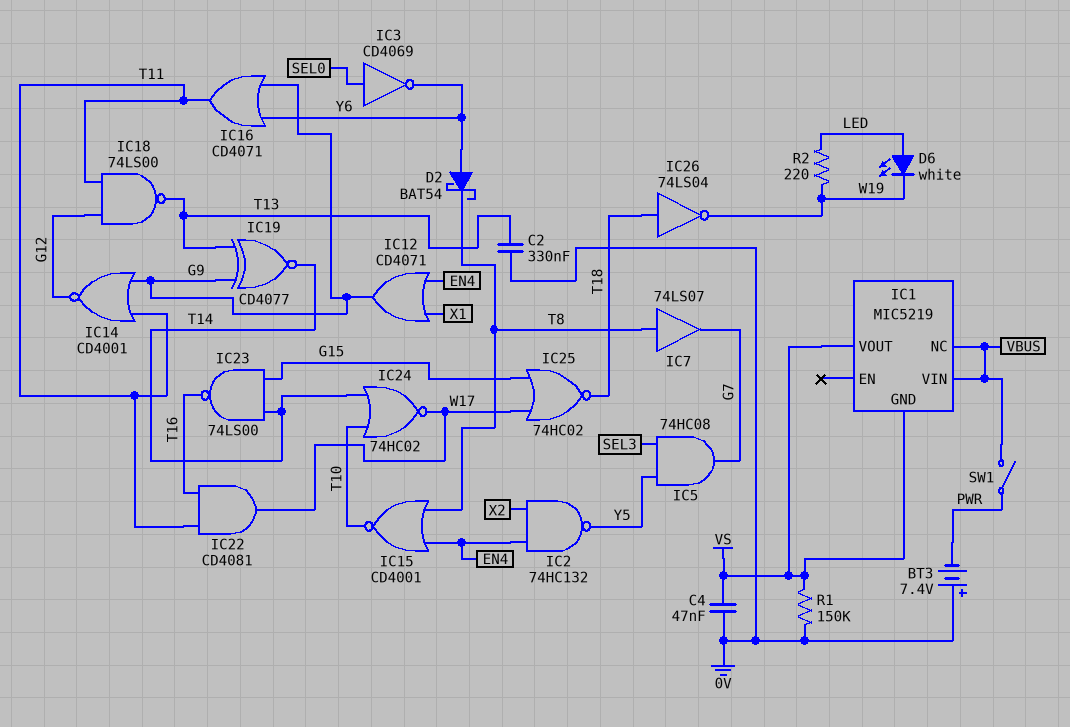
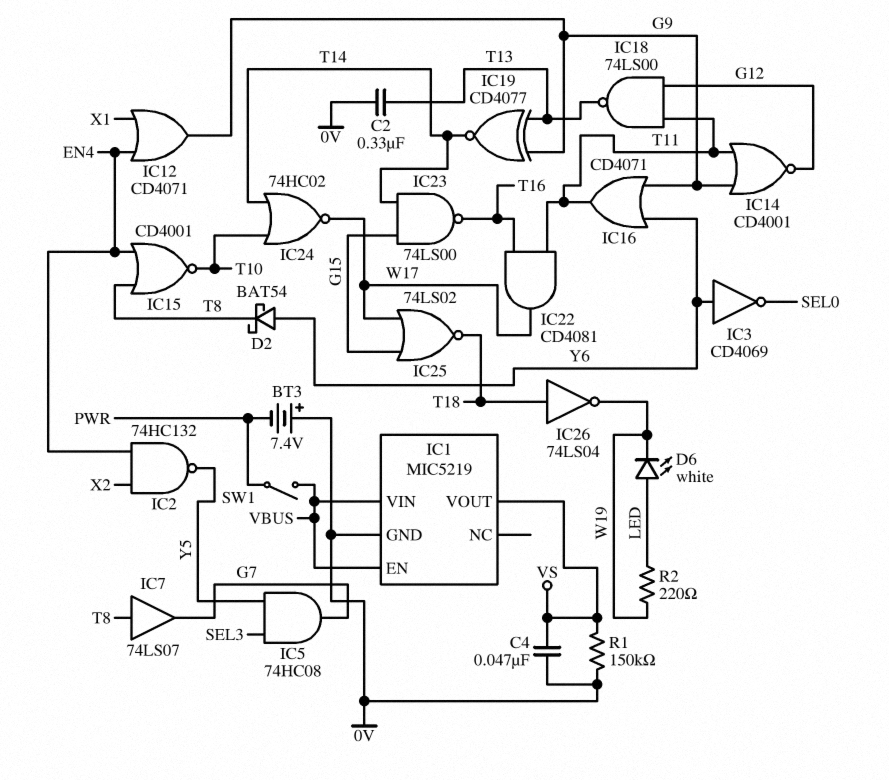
IC1 pin EN: none -> VBUS
IC1 pin GND: VS -> 0V
IC1 pin NC: VBUS -> none
IC3: NOT CD4069 (in SEL0, out Y6) -> NOT CD4069 (in Y6, out SEL0)
IC25: NOR 74HC02 (in G15, in W17, out T18) -> NOR 74LS02 (in G15, in W17, out T18)

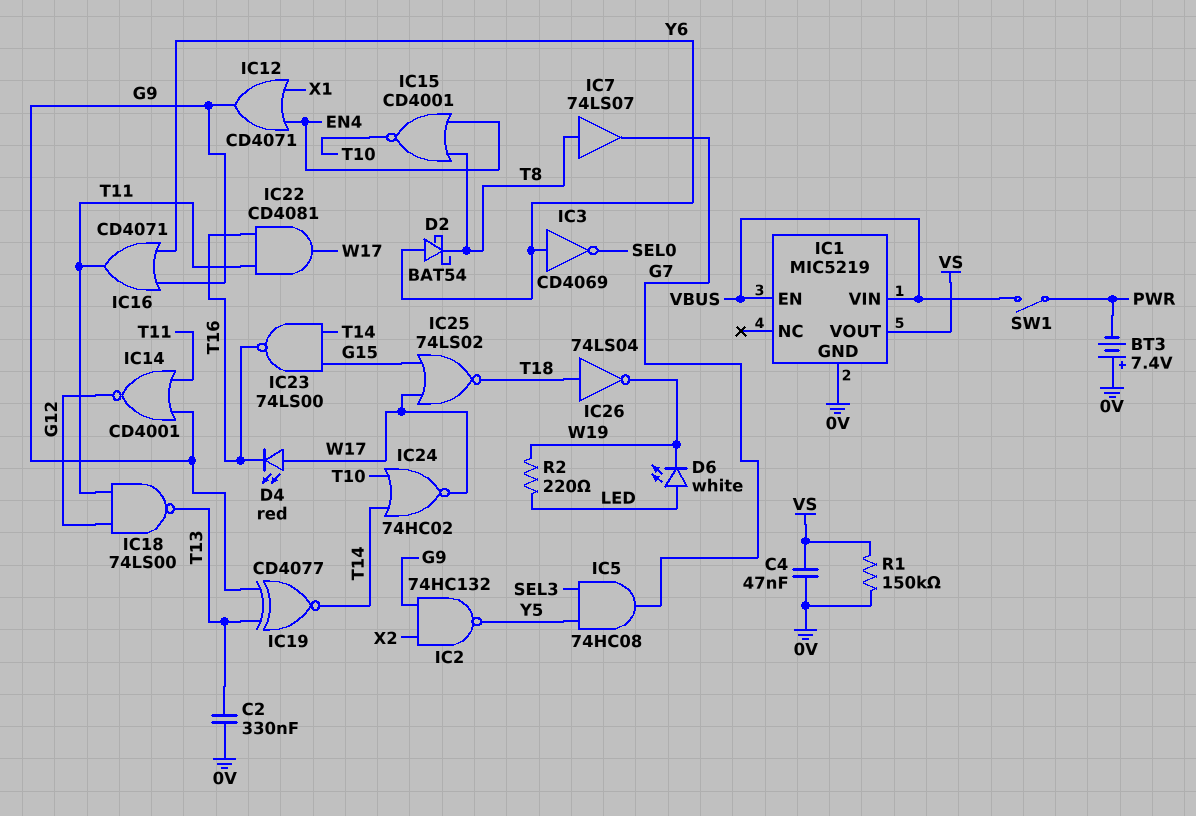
D4: none -> LED red (A W17, K T16)
IC2: NAND 74HC132 (in EN4, in X2, out Y5) -> NAND 74HC132 (in G9, in X2, out Y5)

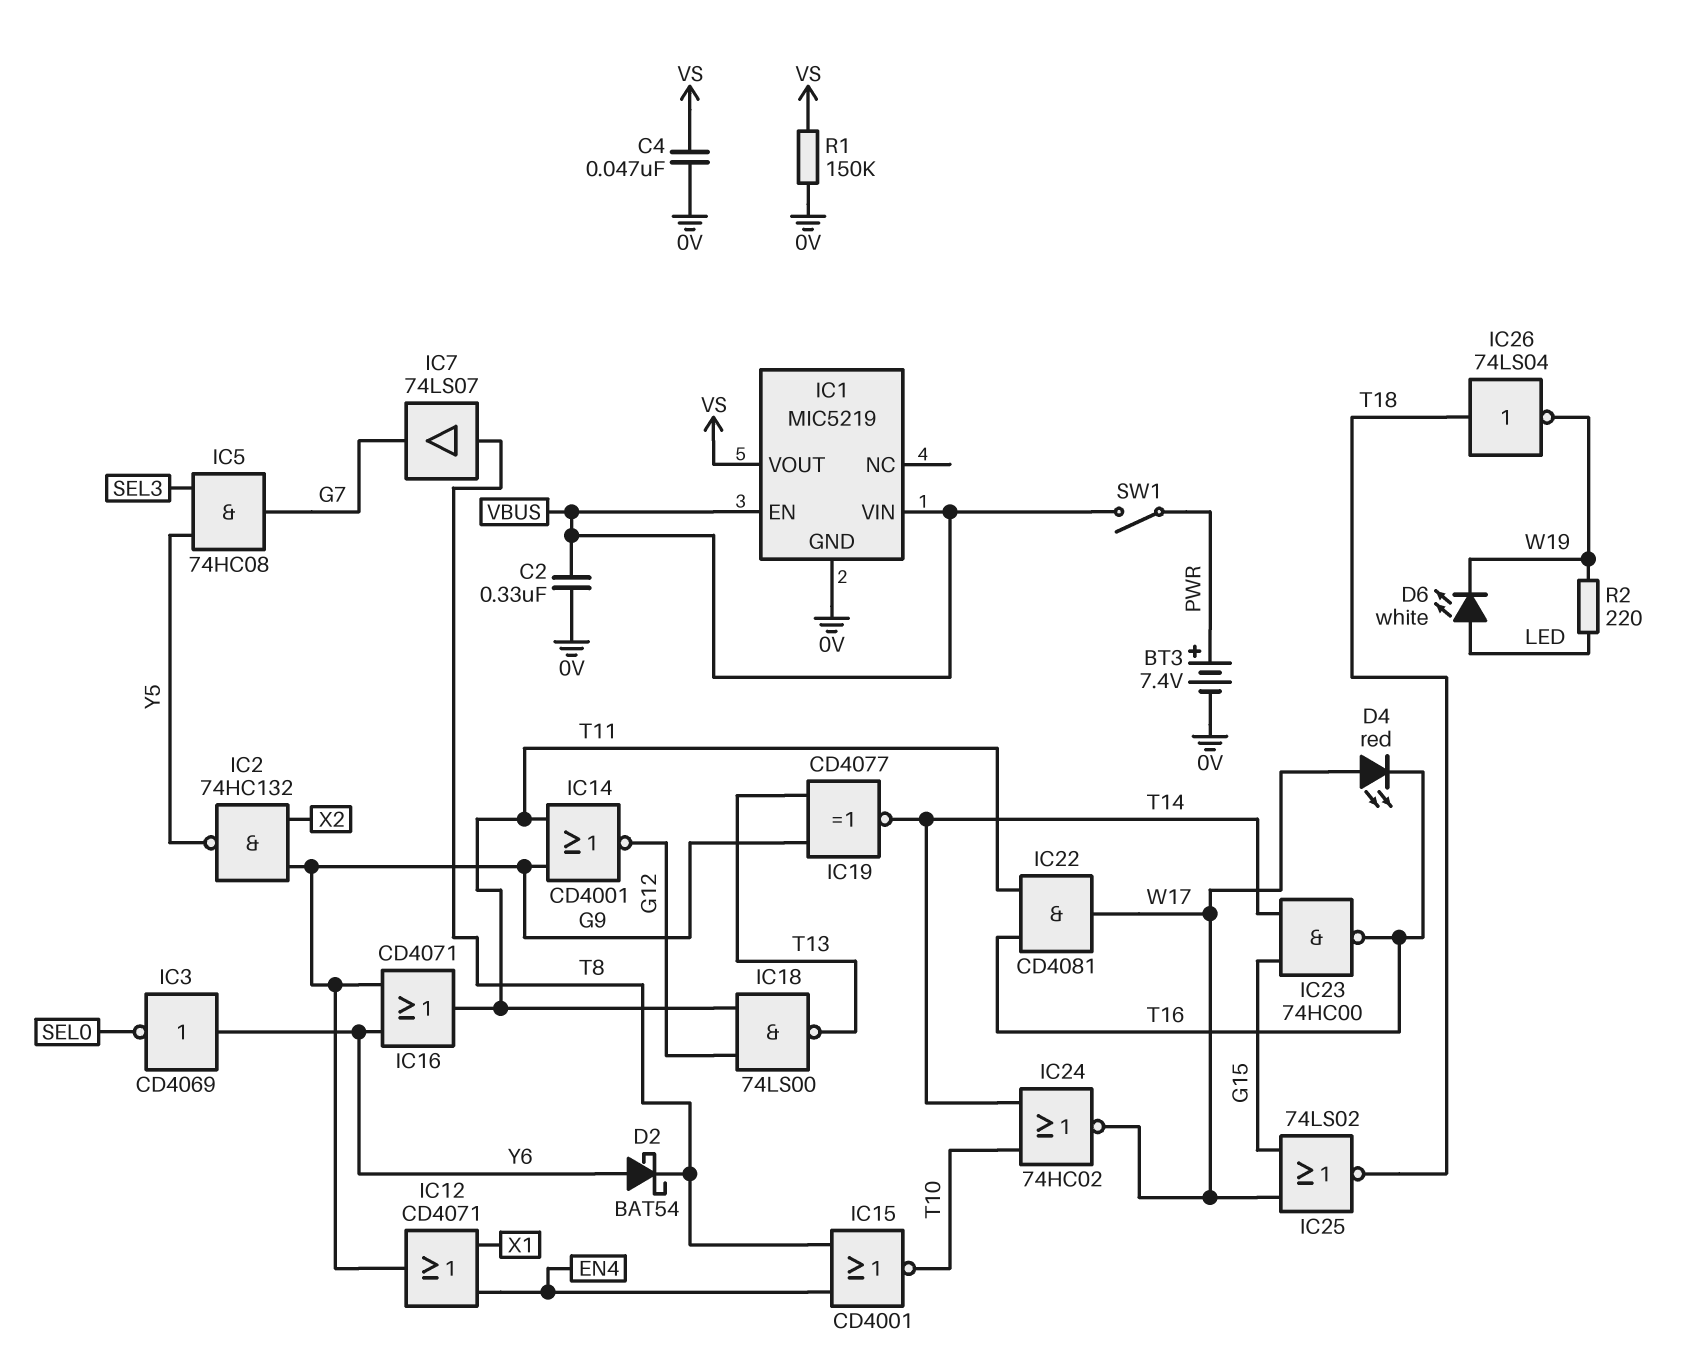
BT3: 7.4V (plus 0V, minus PWR) -> 7.4V (plus PWR, minus 0V)
C2: 330nF (0V, T13) -> 330nF (0V, VBUS)
IC23: NAND 74LS00 (in G15, in T14, out T16) -> NAND 74HC00 (in G15, in T14, out T16)

